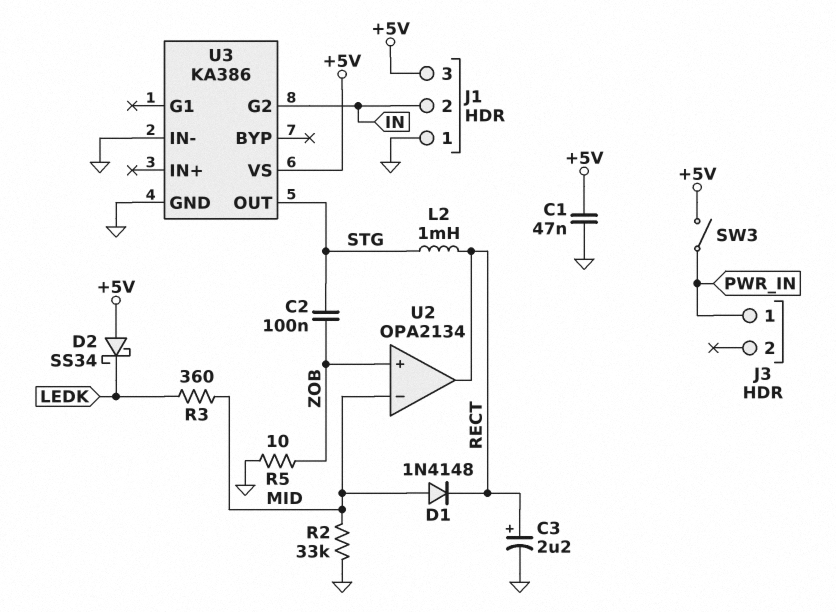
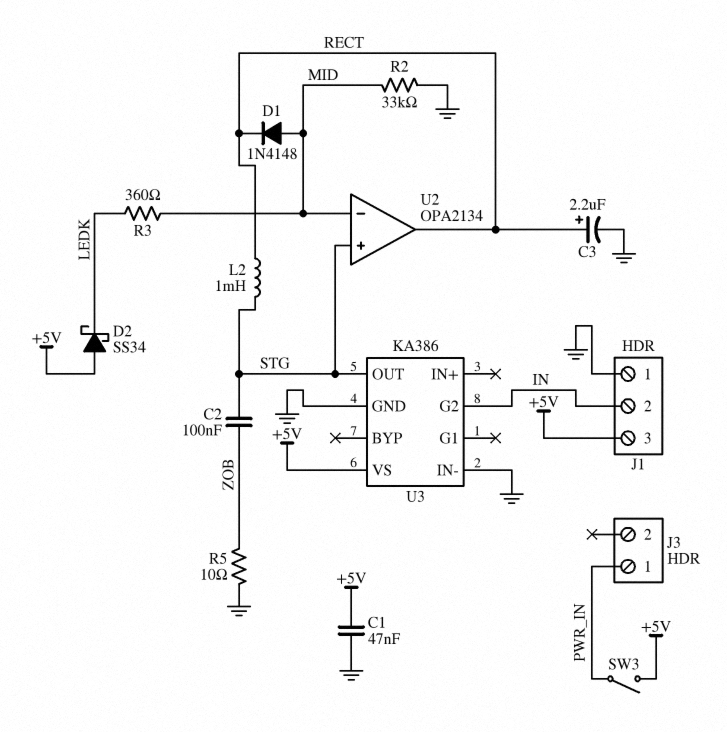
U2 pin in+: ZOB -> STG

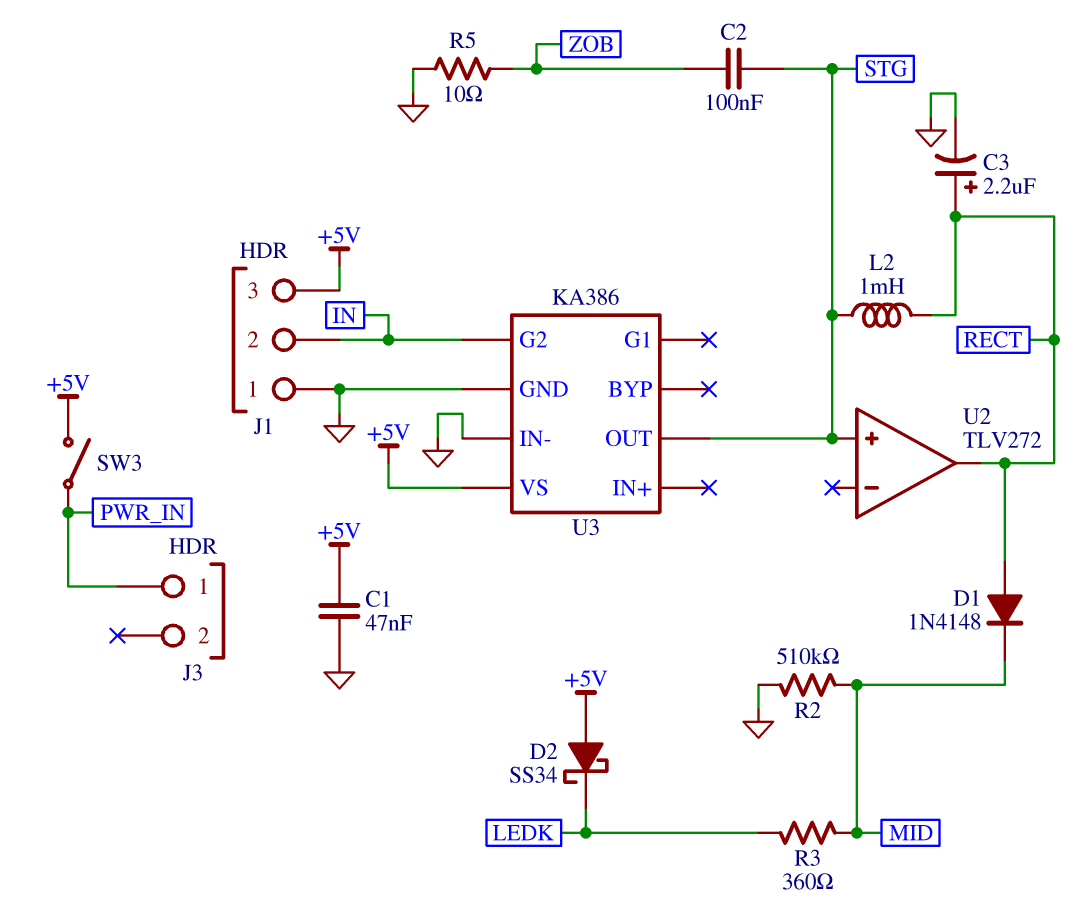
D1: diode 1N4148 (A MID, K RECT) -> diode 1N4148 (A RECT, K MID)
R2: 33k (GND, MID) -> 510k (GND, MID)
U2: OPA2134 -> TLV272
U2 pin in-: MID -> none

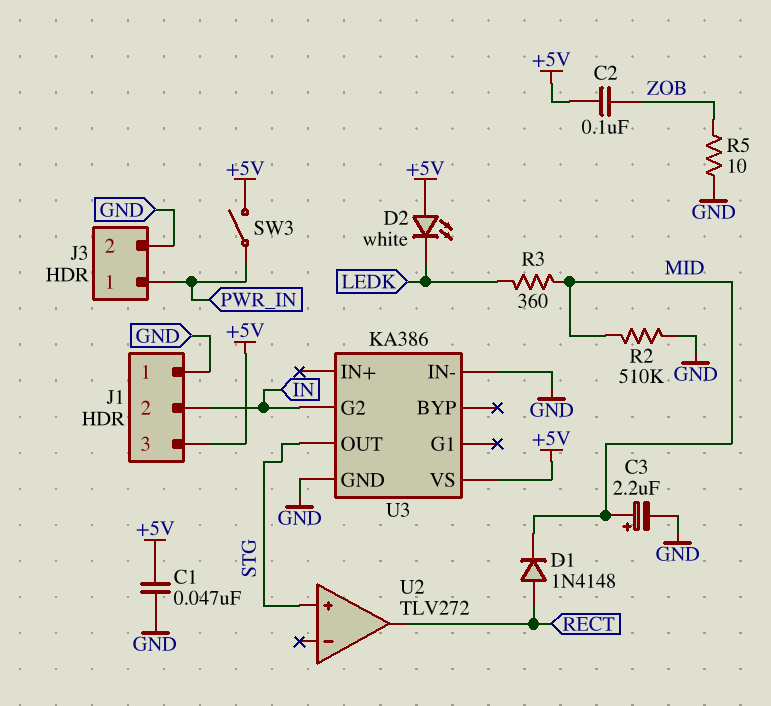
C2: 100nF (STG, ZOB) -> 100nF (+5V, ZOB)
C3: 2.2uF (plus RECT, minus GND) -> 2.2uF (plus MID, minus GND)
D2: schottky SS34 (A +5V, K LEDK) -> LED white (A +5V, K LEDK)
J3 pin 2: none -> GND
L2: 1mH (RECT, STG) -> none

